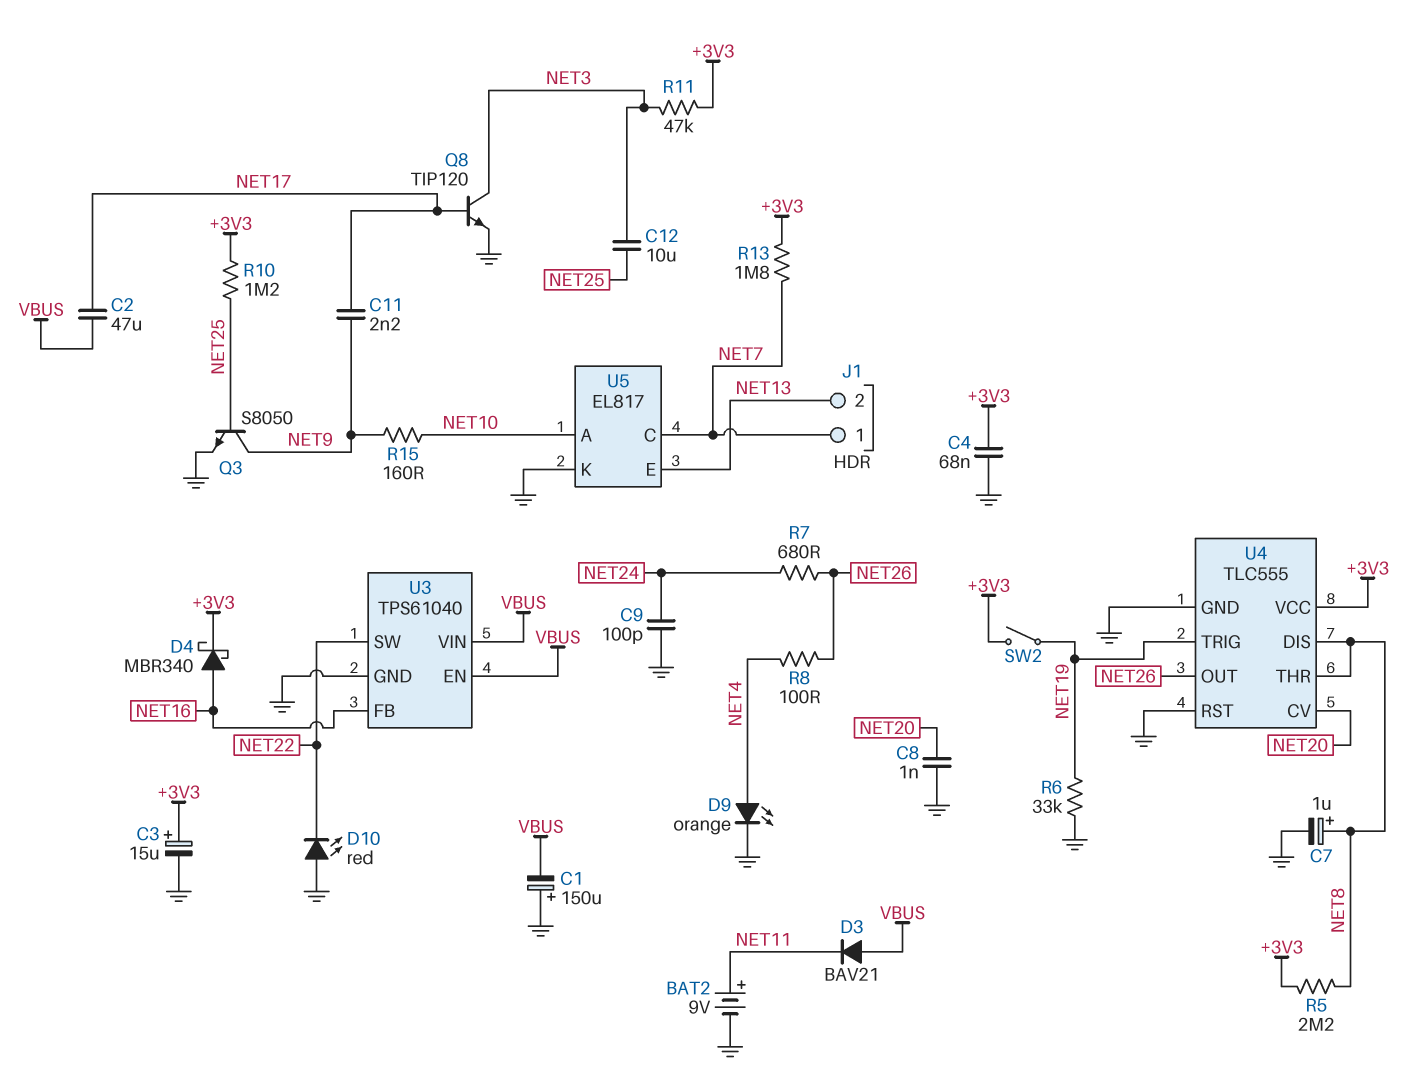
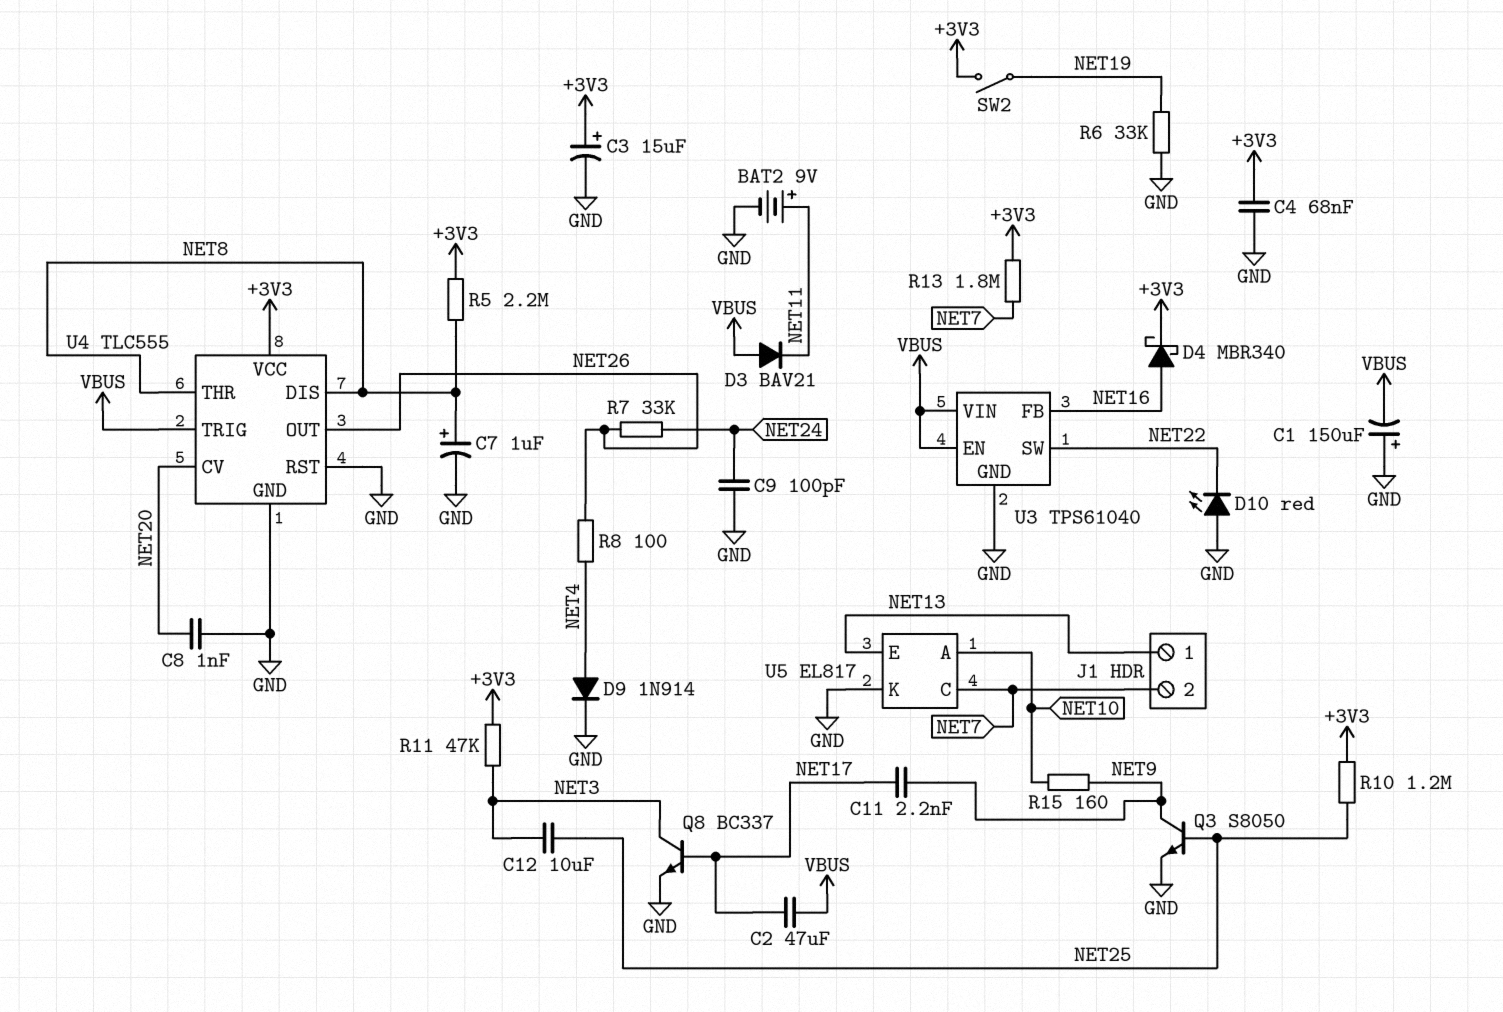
D9: LED orange (A NET4, K GND) -> diode 1N914 (A NET4, K GND)
J1 pin 1: NET7 -> NET13
J1 pin 2: NET13 -> NET7
Q8: NPN TIP120 (B NET17, C NET3, E GND) -> NPN BC337 (B NET17, C NET3, E GND)
R7: 680 (NET24, NET26) -> 33k (NET24, NET26)
U4 pin TRIG: NET19 -> VBUS

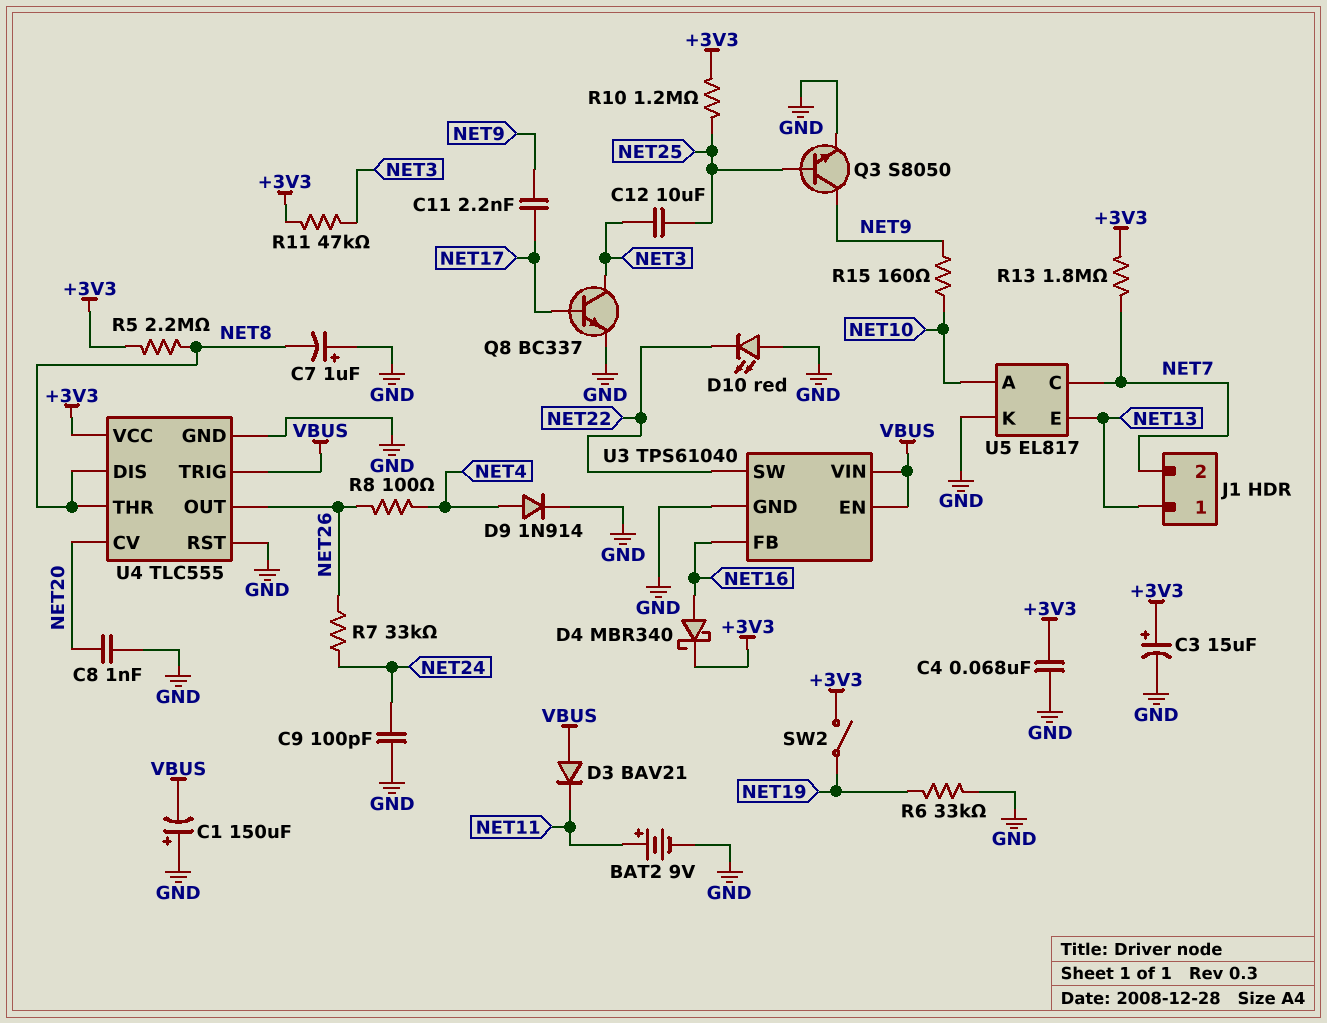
C2: 47uF (NET17, VBUS) -> none
C7: 1uF (plus NET8, minus GND) -> 1uF (plus GND, minus NET8)

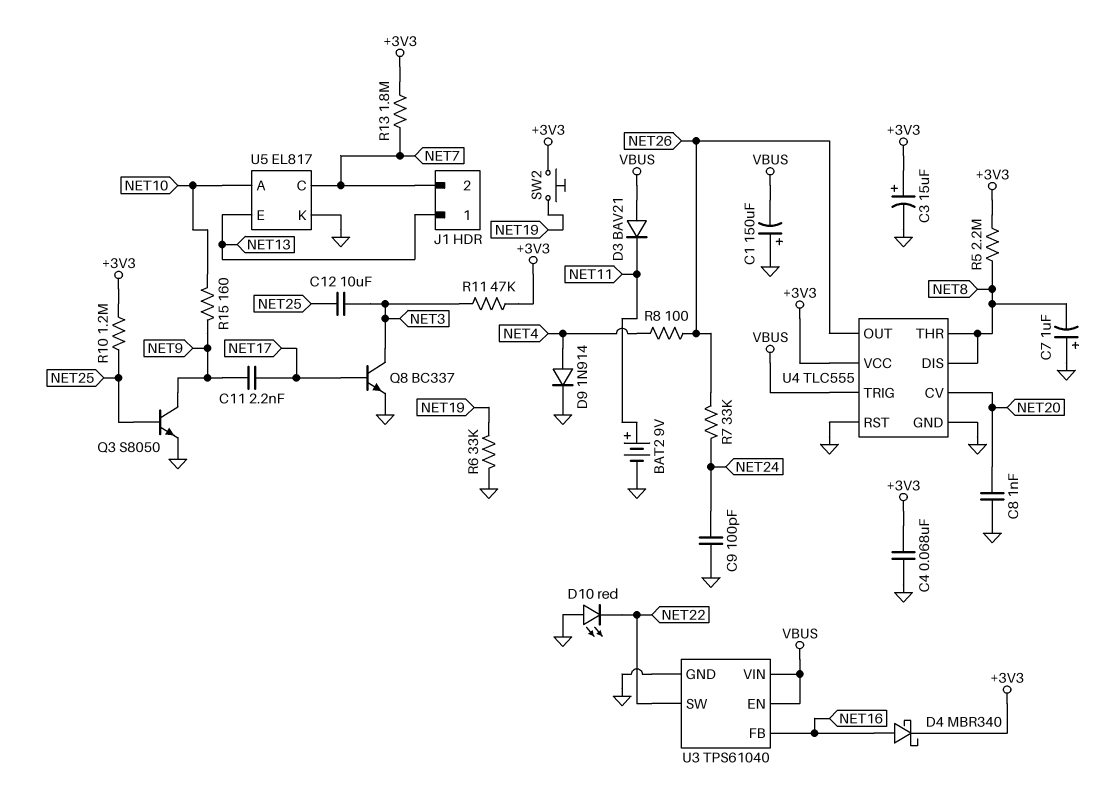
SW2: switch (+3V3, NET19) -> button (+3V3, NET19)

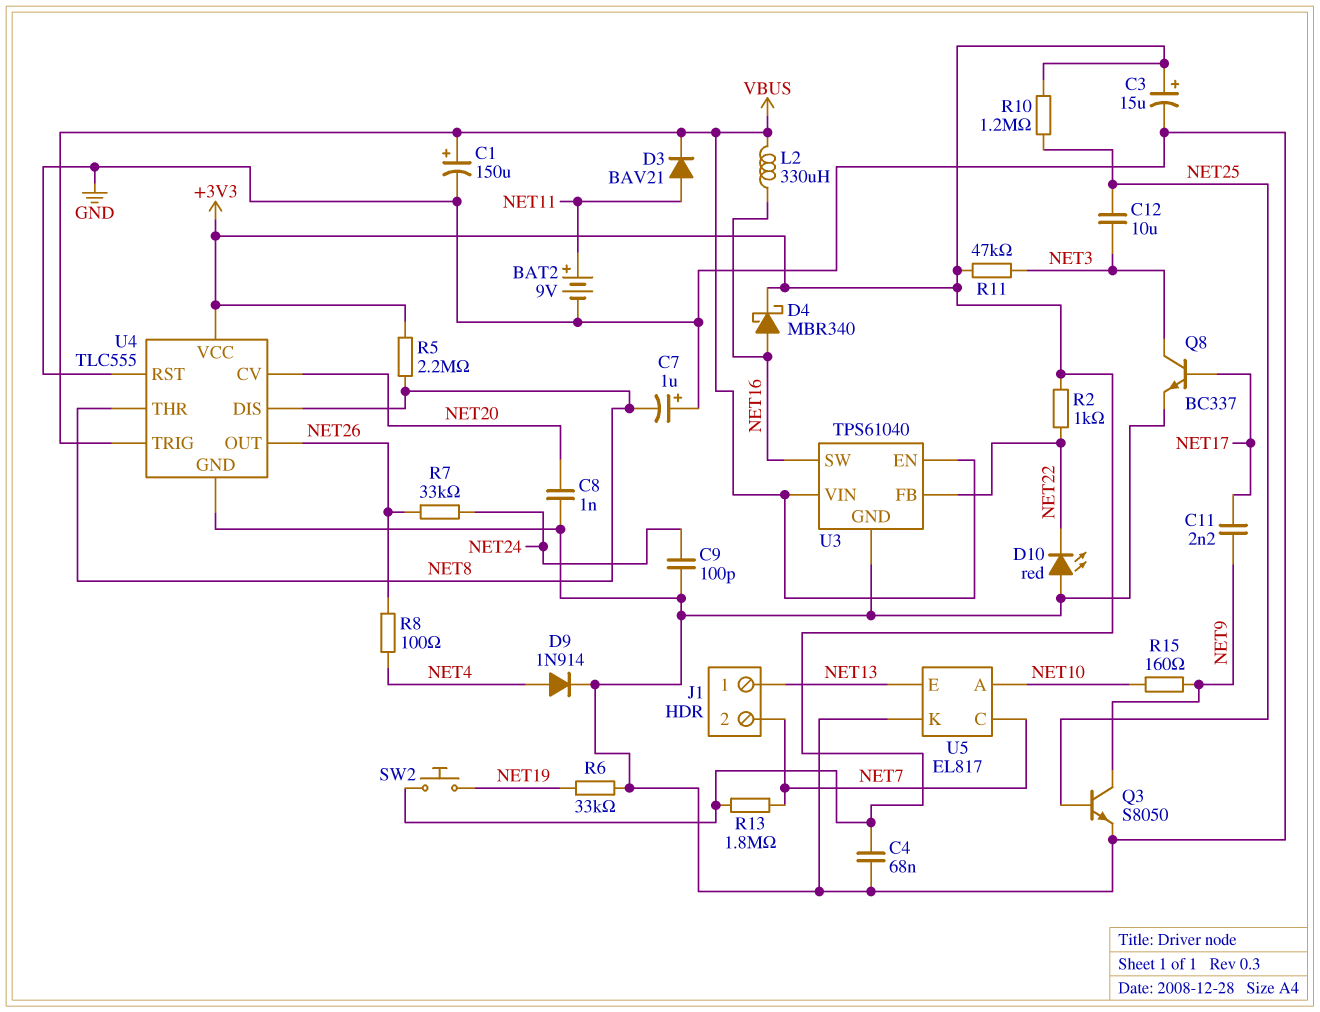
C1: 150uF (plus GND, minus VBUS) -> 150uF (plus VBUS, minus GND)
D3: diode BAV21 (A VBUS, K NET11) -> diode BAV21 (A NET11, K VBUS)
L2: none -> 330uH (NET16, VBUS)
R2: none -> 1k (+3V3, NET22)
U3 pin FB: NET16 -> NET22
U3 pin SW: NET22 -> NET16

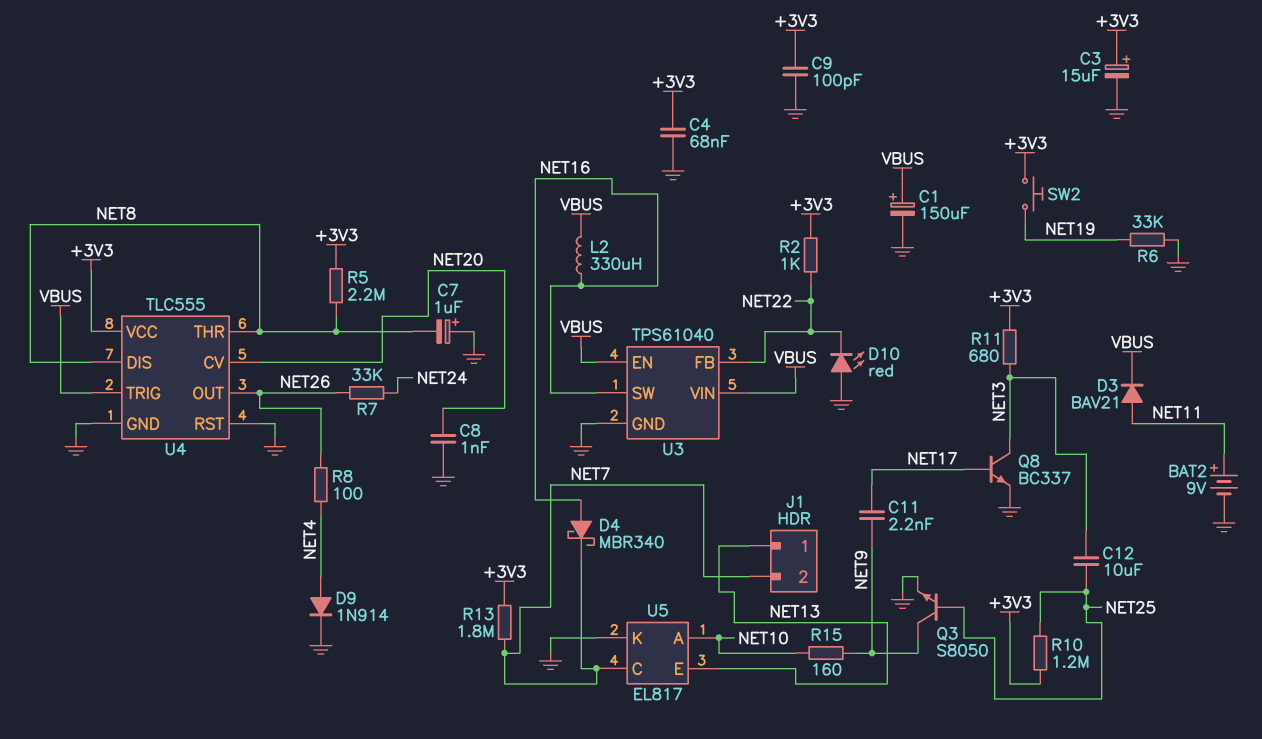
C9: 100pF (GND, NET24) -> 100pF (+3V3, GND)
D4: schottky MBR340 (A NET16, K +3V3) -> schottky MBR340 (A NET16, K NET7)
R11: 47k (+3V3, NET3) -> 680 (+3V3, NET3)

